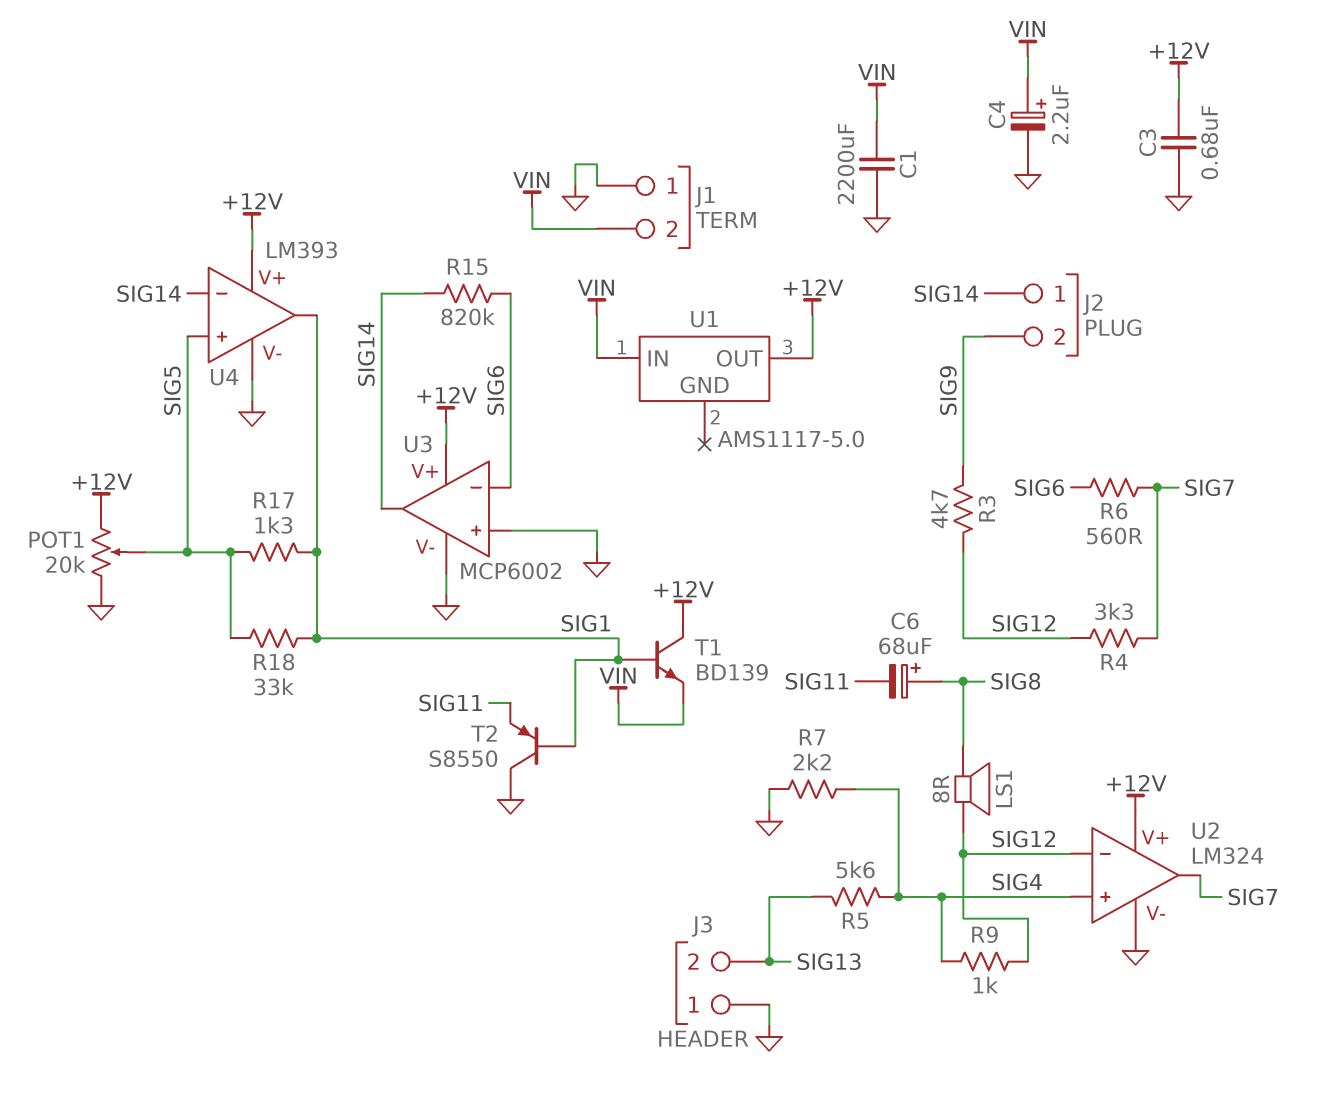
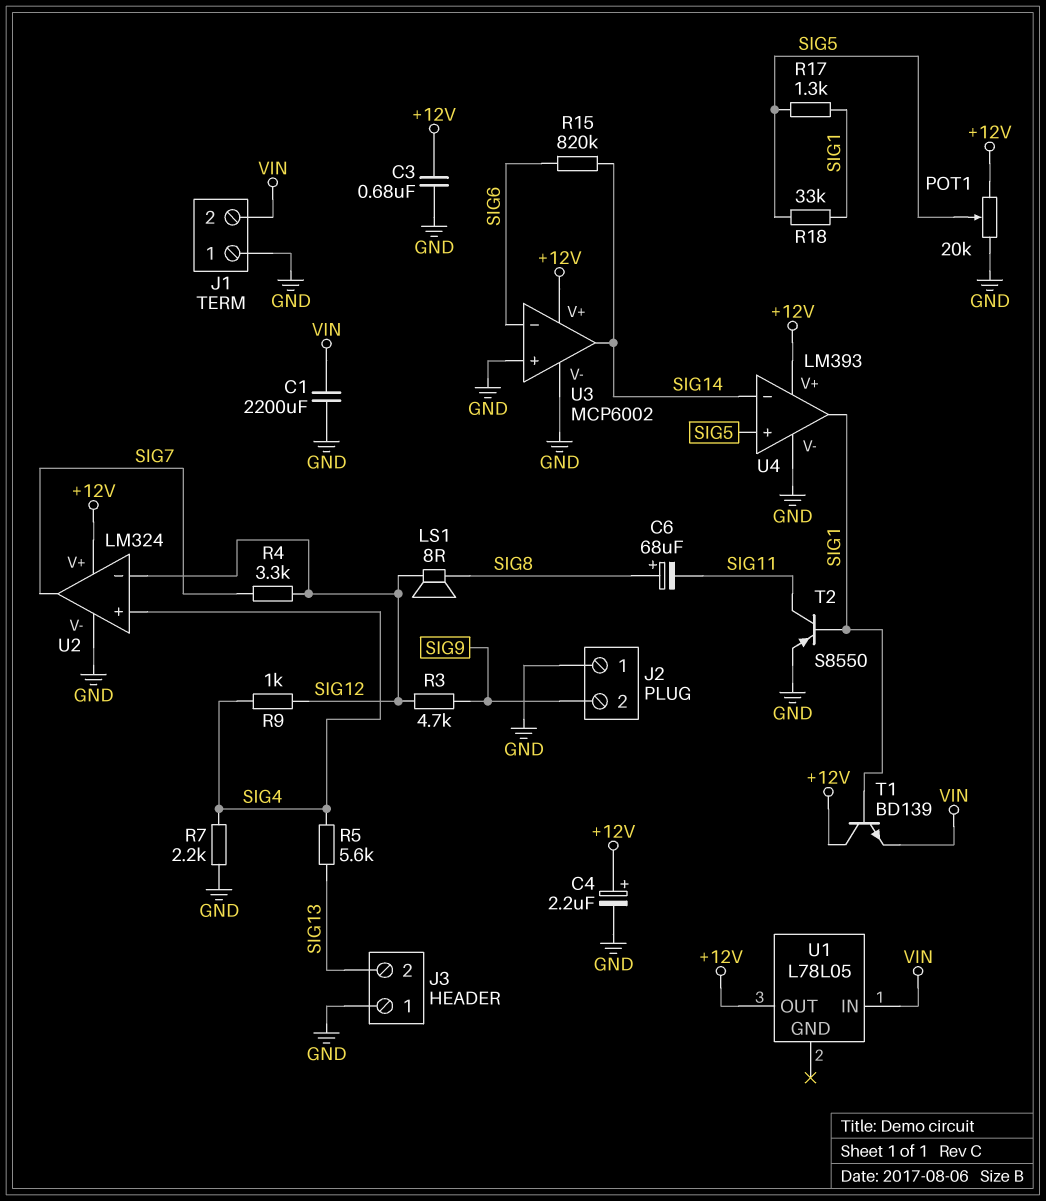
C4: 2.2uF (plus VIN, minus GND) -> 2.2uF (plus +12V, minus GND)
J2 pin 1: SIG14 -> GND
R6: 560 (SIG6, SIG7) -> none
T2: PNP S8550 (B SIG1, C GND, E SIG11) -> PNP S8550 (B SIG1, C SIG11, E GND)
U1: AMS1117-5.0 -> L78L05

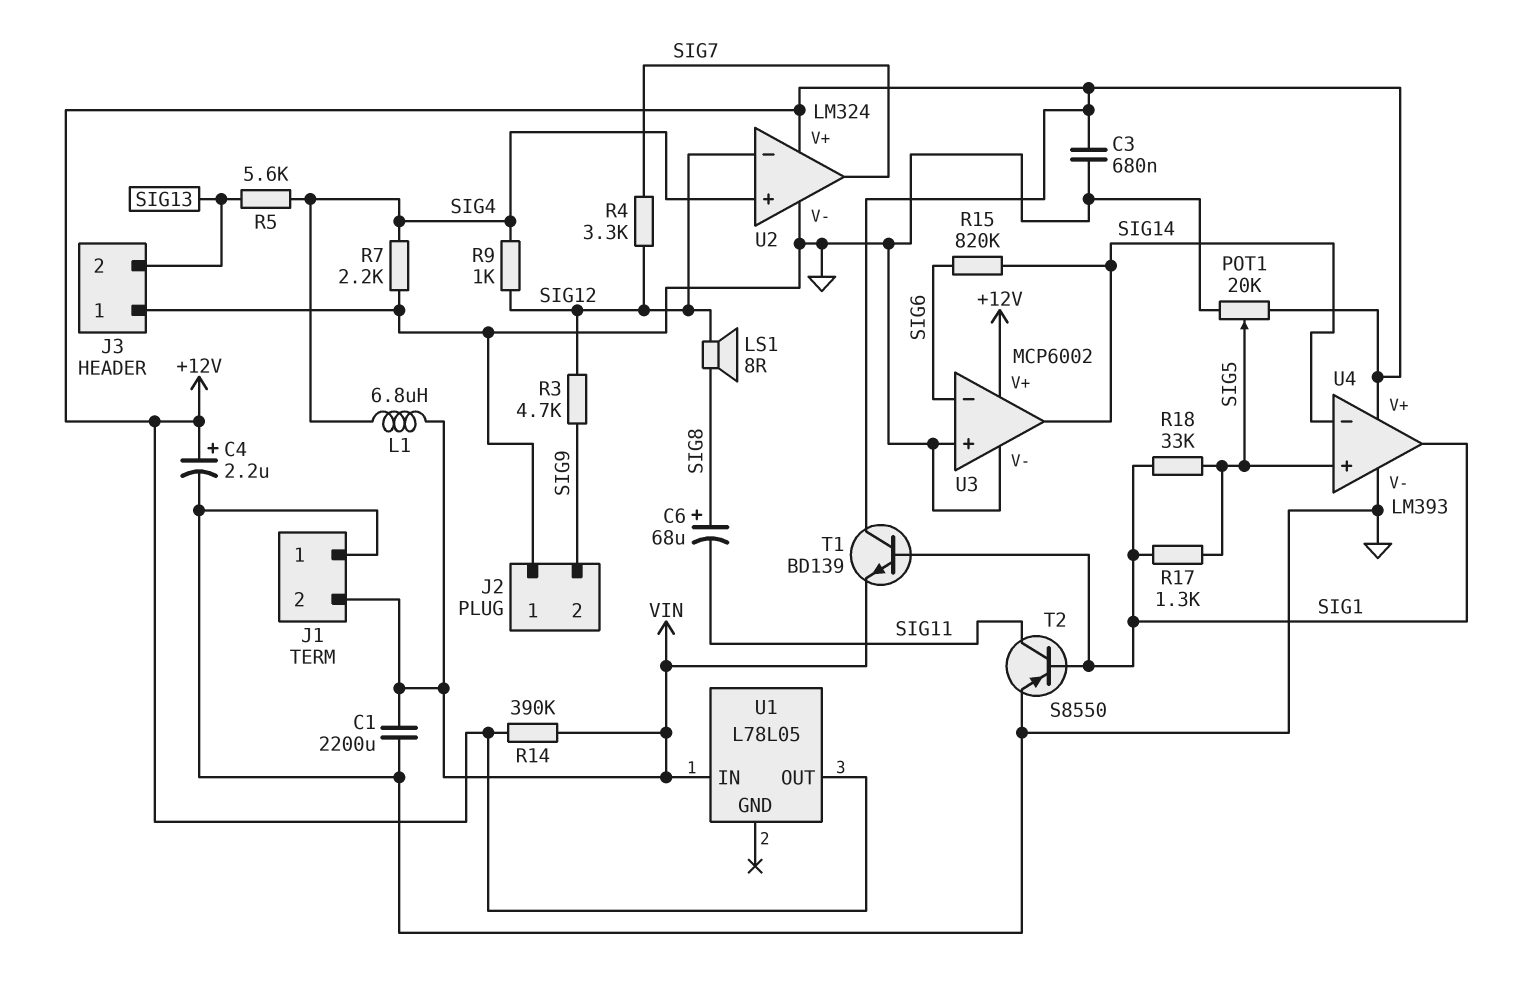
L1: none -> 6.8uH (SIG4, VIN)
R14: none -> 390k (+12V, VIN)

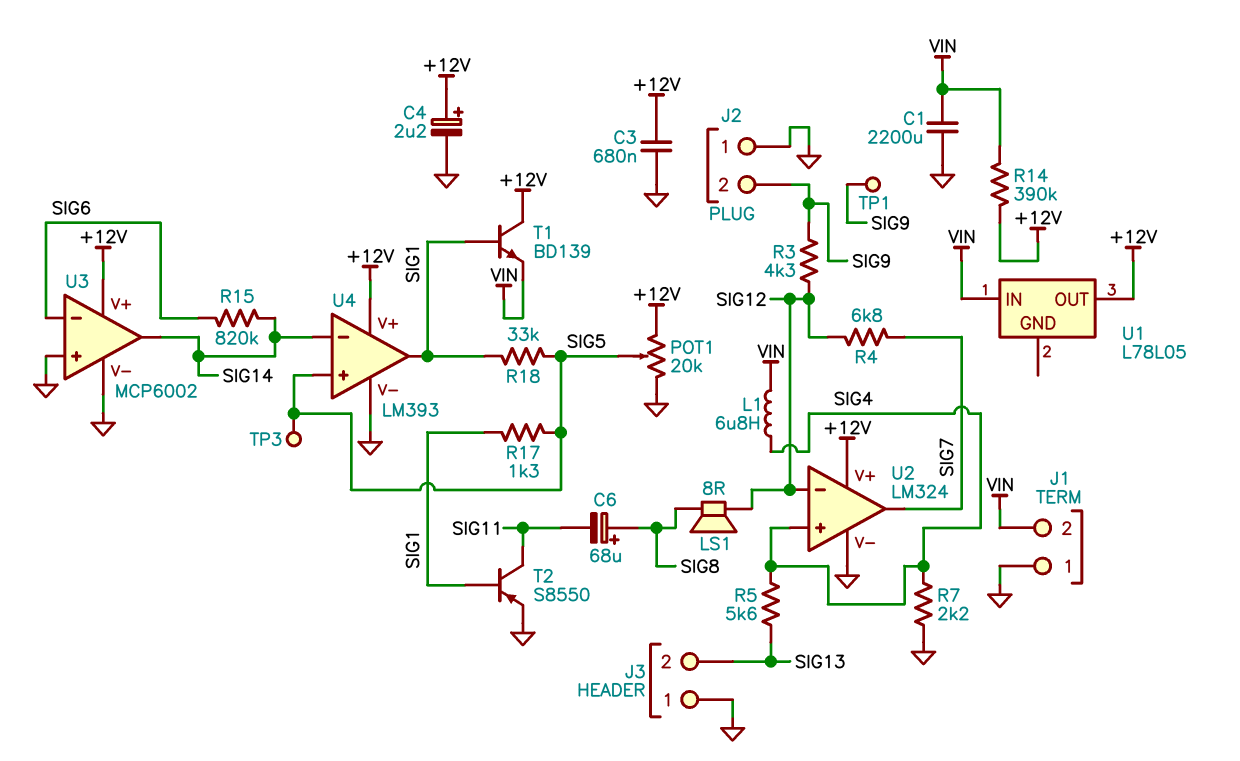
R3: 4.7k (SIG9, SIG12) -> 4.3k (SIG9, SIG12)
R4: 3.3k (SIG7, SIG12) -> 6.8k (SIG7, SIG12)
R9: 1k (SIG4, SIG12) -> none
TP1: none -> test point (SIG9)
TP3: none -> test point (SIG5)

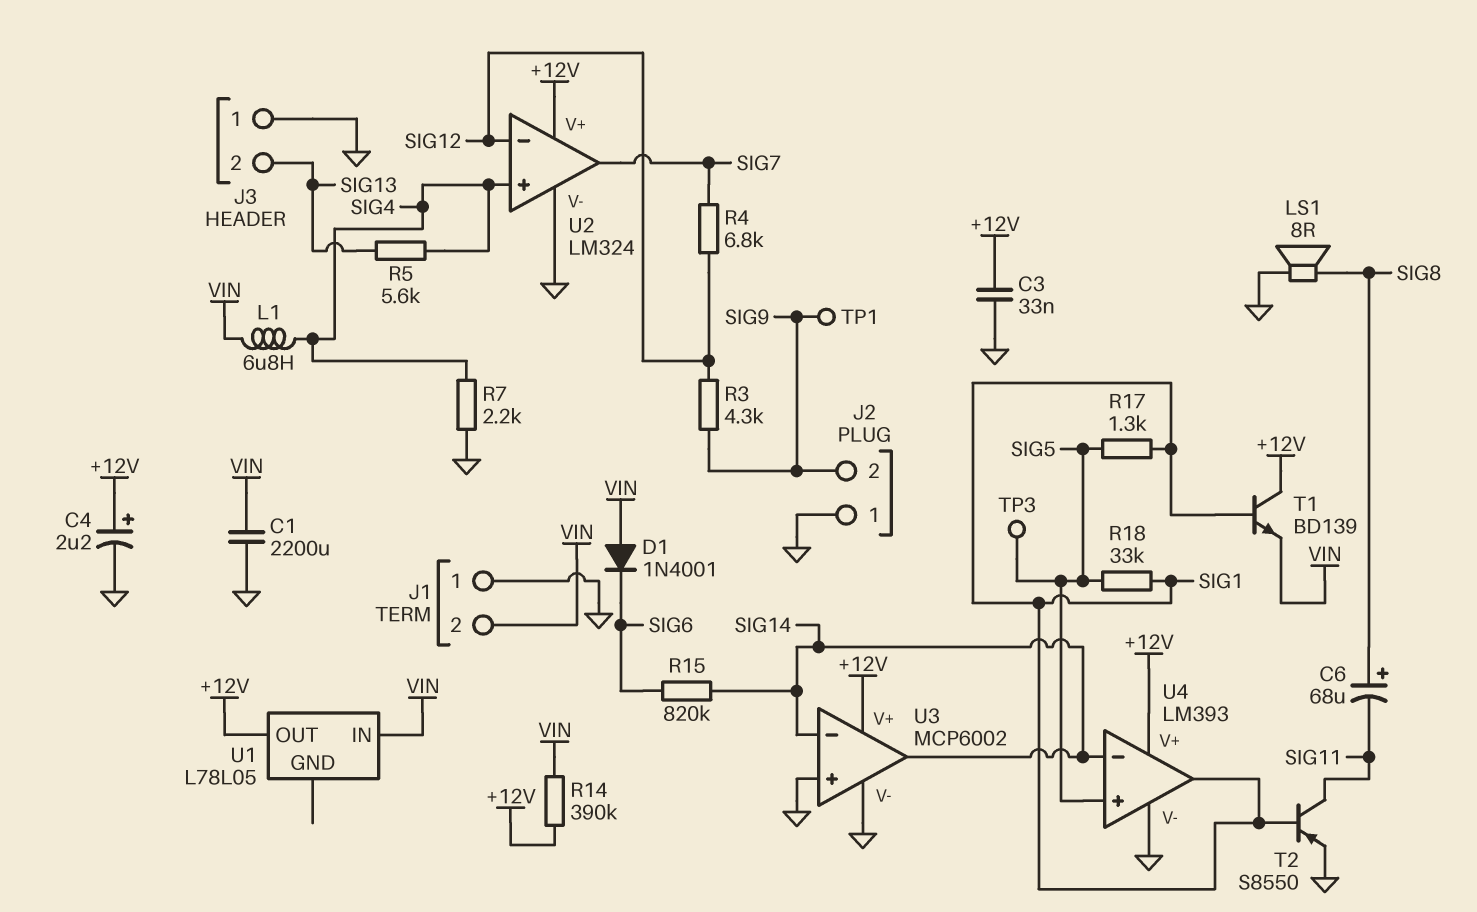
C3: 680nF (+12V, GND) -> 33nF (+12V, GND)
D1: none -> diode 1N4001 (A VIN, K SIG6)
LS1: speaker 8R (SIG8, SIG12) -> speaker 8R (GND, SIG8)
POT1: 20k (+12V, GND, wiper SIG5) -> none
U3 pin in-: SIG6 -> SIG14

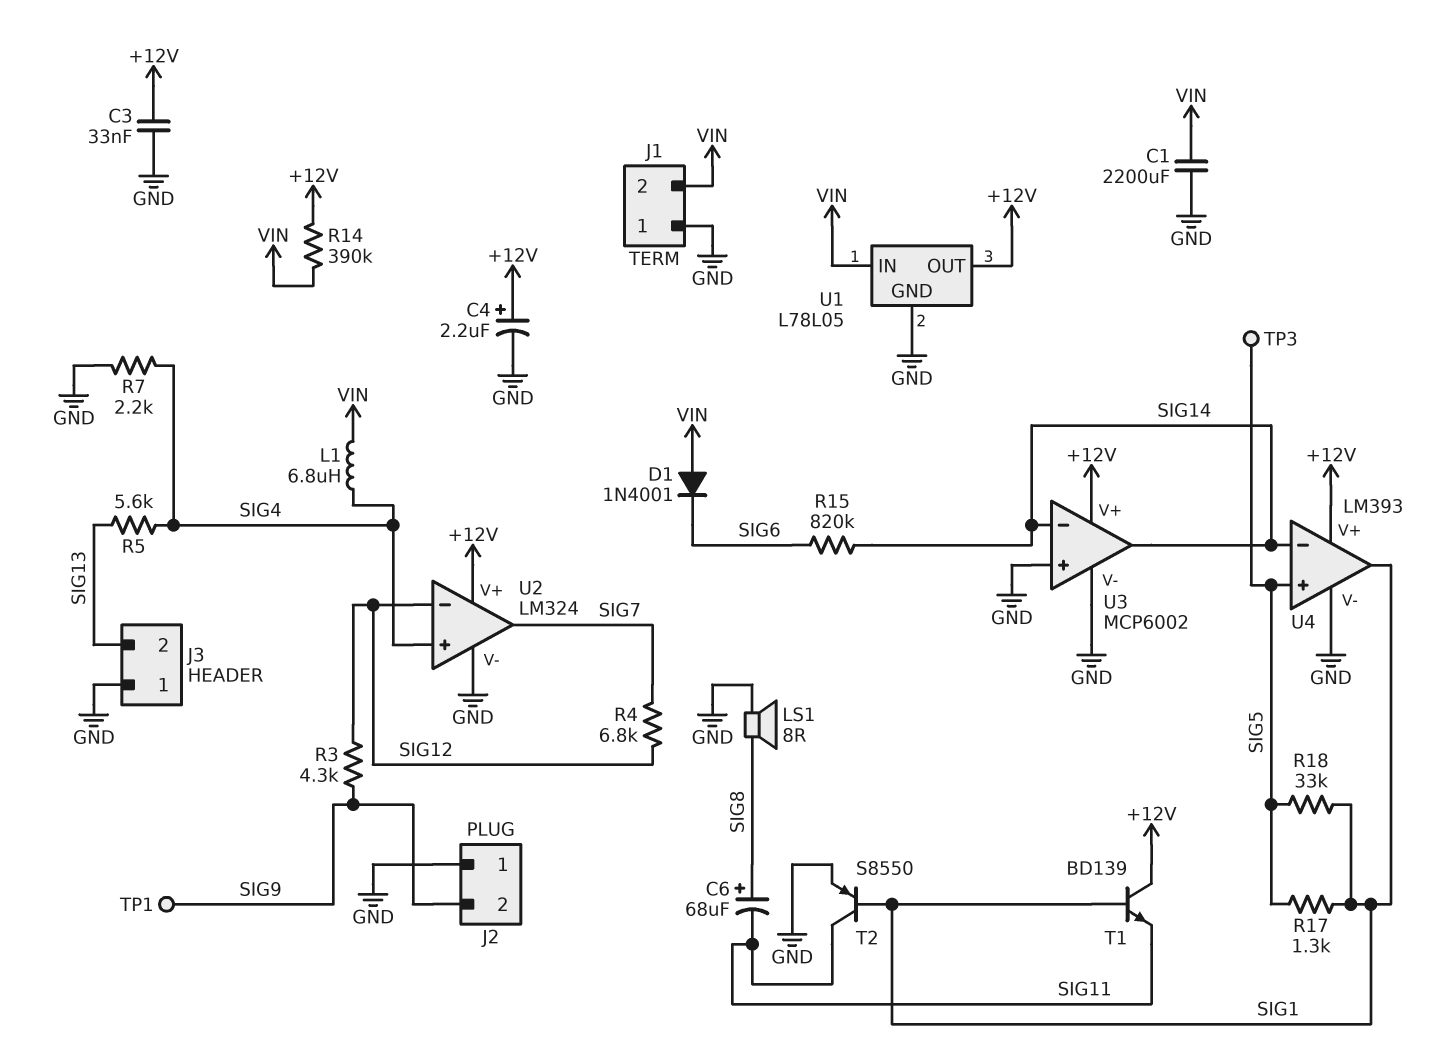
T1: NPN BD139 (B SIG1, C +12V, E VIN) -> NPN BD139 (B SIG1, C +12V, E SIG11)
U1 pin GND: none -> GND

